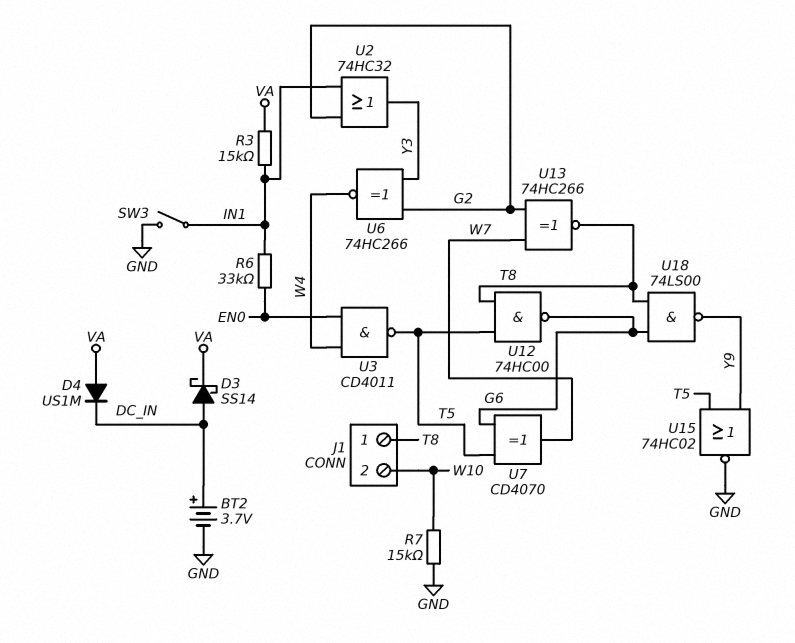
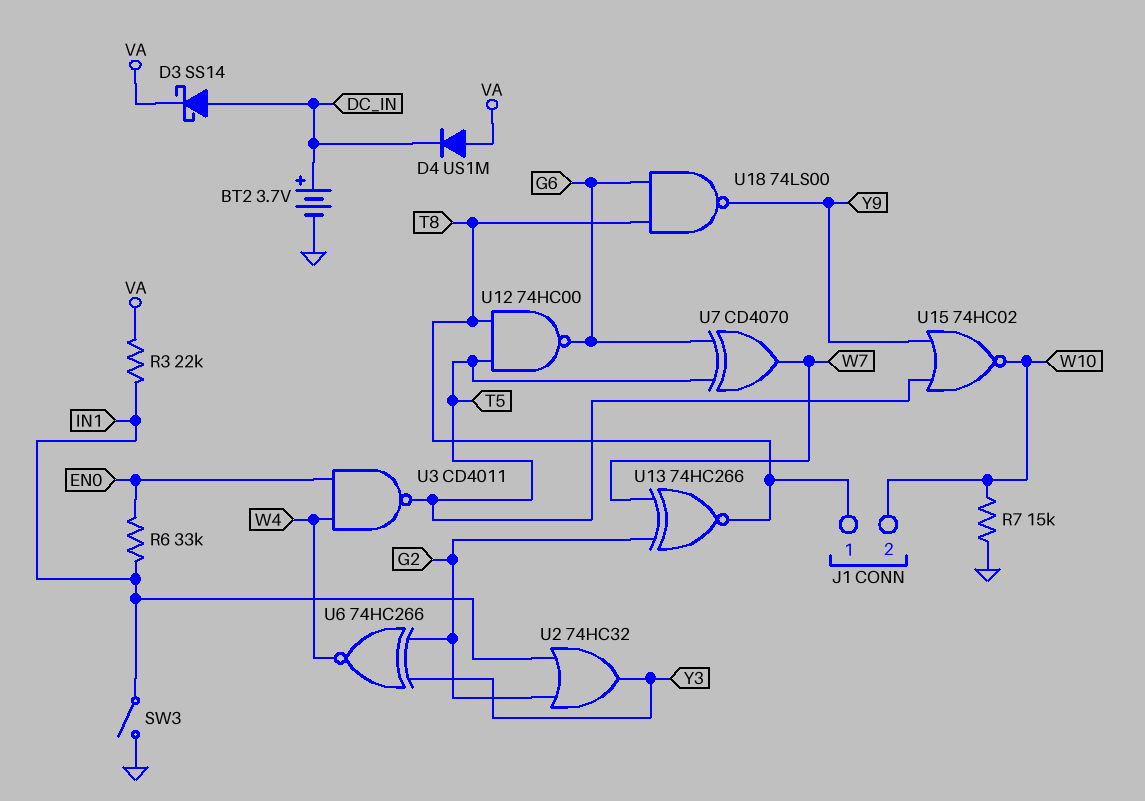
R3: 15k (IN1, VA) -> 22k (IN1, VA)
U15: NOR 74HC02 (in T5, in Y9, out GND) -> NOR 74HC02 (in T5, in Y9, out W10)

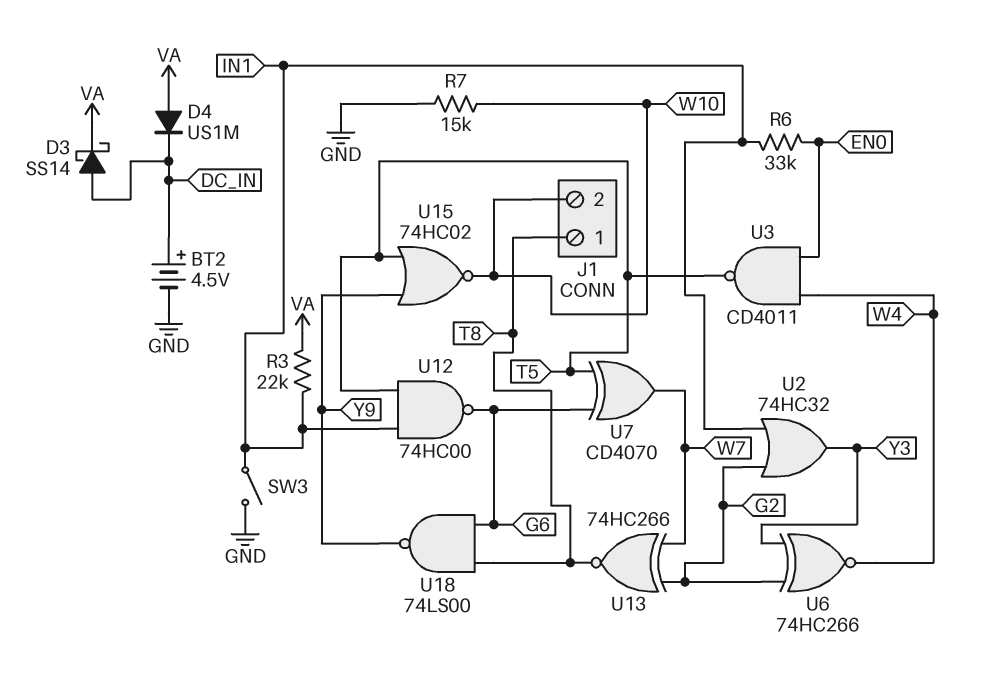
BT2: 3.7V (plus DC_IN, minus GND) -> 4.5V (plus DC_IN, minus GND)
U12: NAND 74HC00 (in T5, in T8, out G6) -> NAND 74HC00 (in IN1, in T5, out G6)

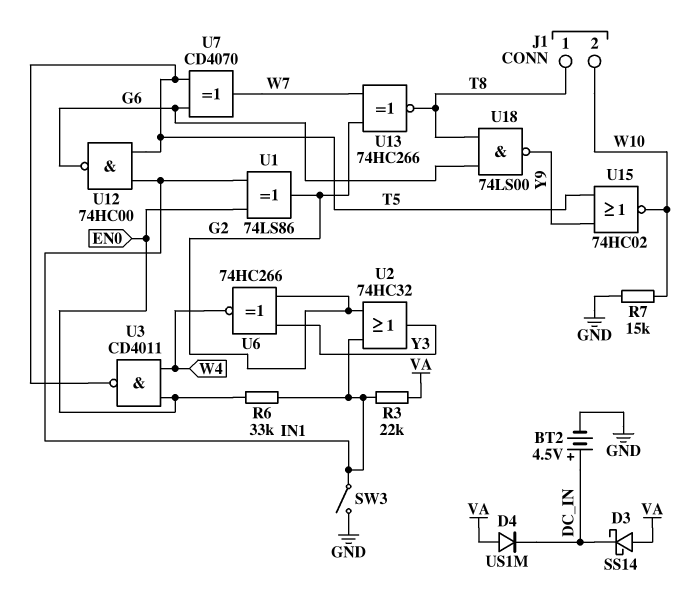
D3: schottky SS14 (A DC_IN, K VA) -> schottky SS14 (A VA, K DC_IN)
U1: none -> XOR 74LS86 (in EN0, in IN1, out G2)

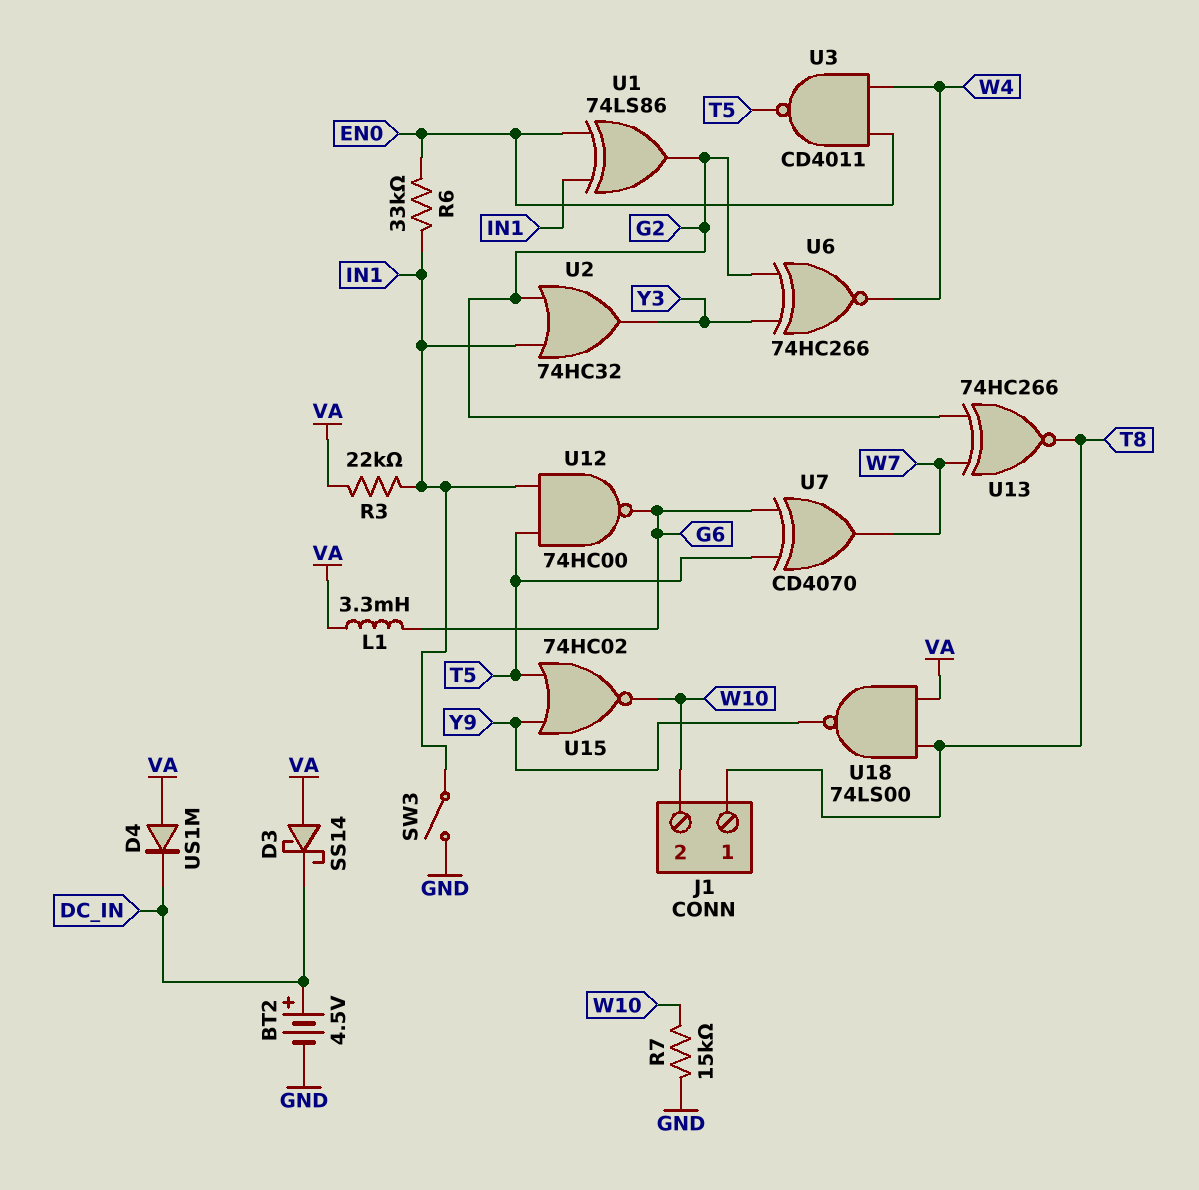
L1: none -> 3.3mH (G6, VA)
U18: NAND 74LS00 (in G6, in T8, out Y9) -> NAND 74LS00 (in T8, in VA, out Y9)

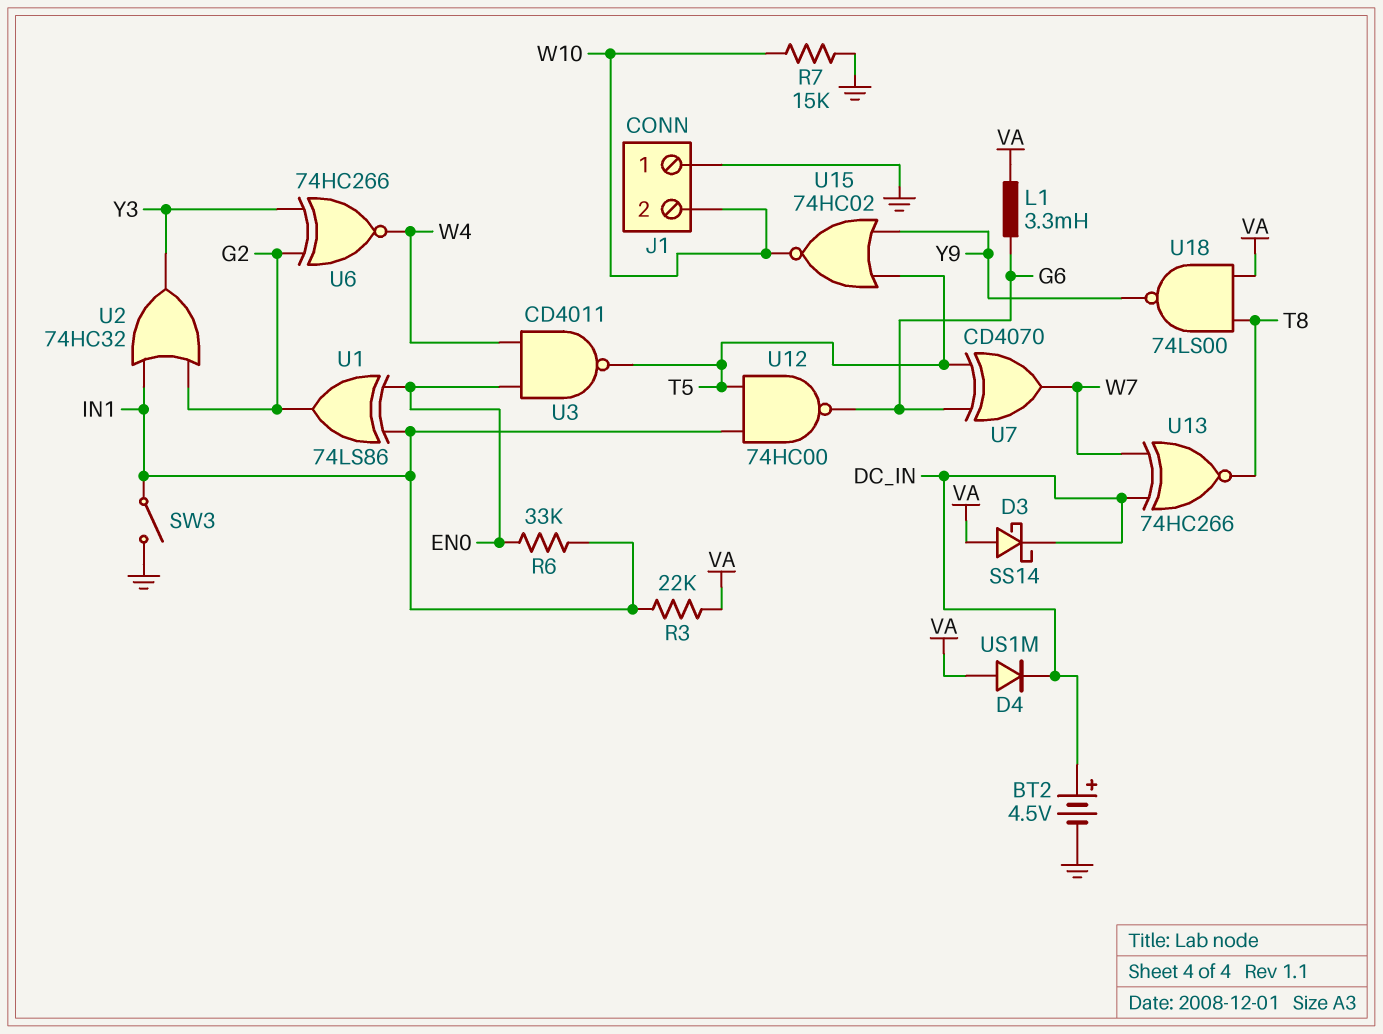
J1 pin 1: T8 -> GND
U13: XNOR 74HC266 (in G2, in W7, out T8) -> XNOR 74HC266 (in DC_IN, in W7, out T8)

